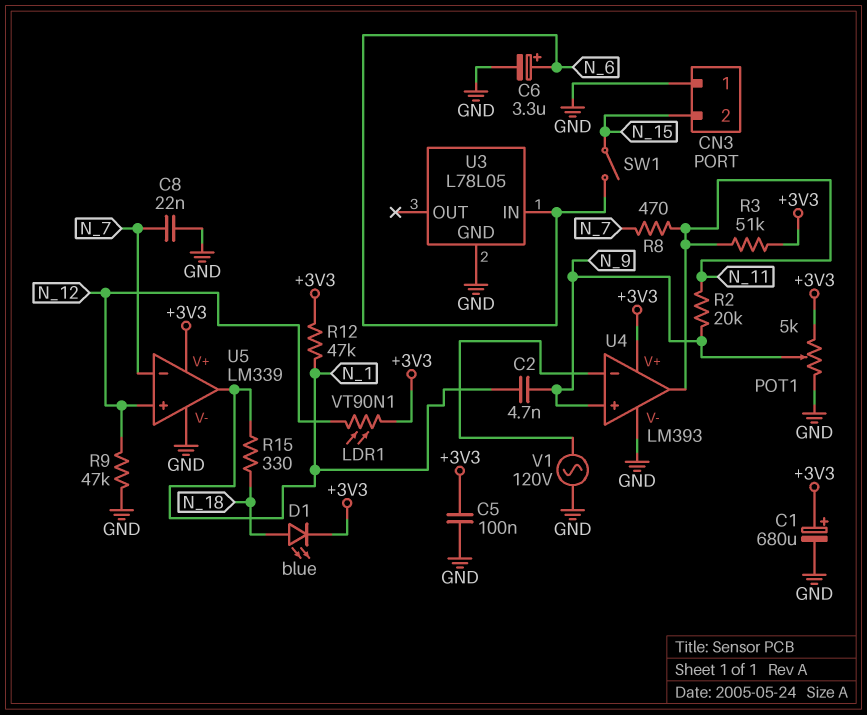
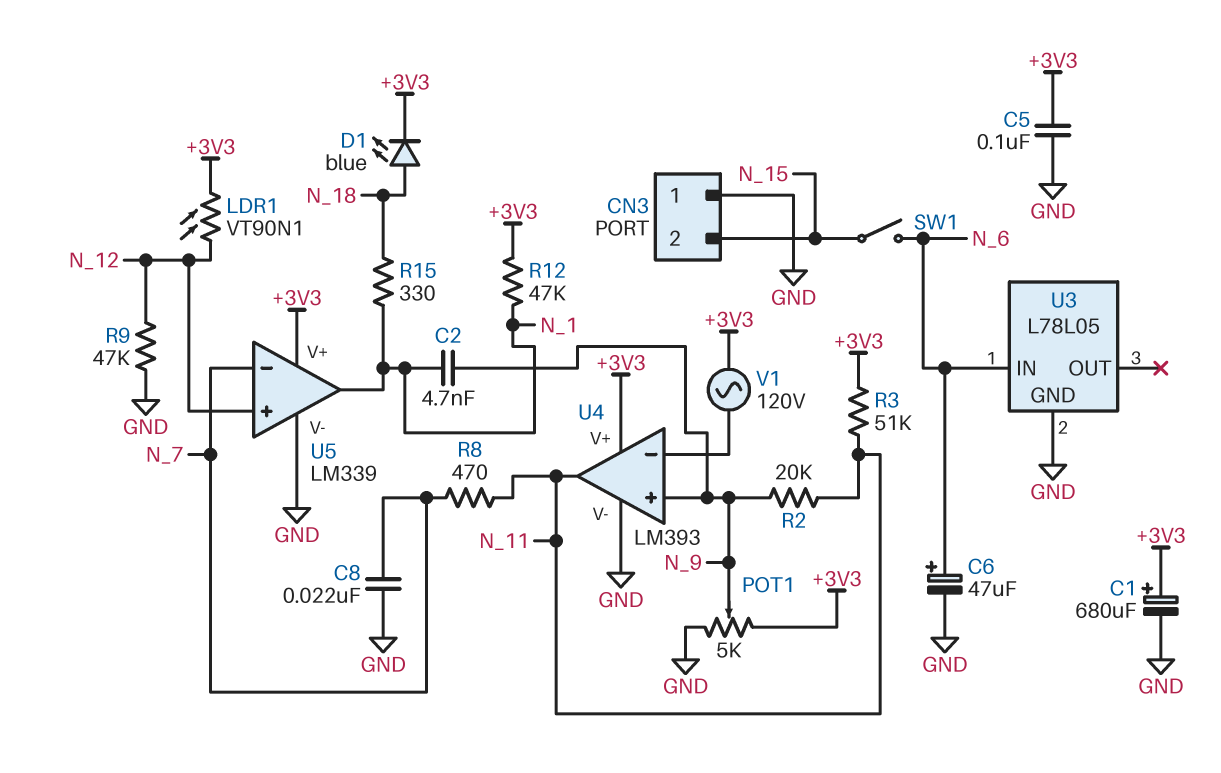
C6: 3.3uF (plus N_6, minus GND) -> 47uF (plus N_6, minus GND)
V1: AC 120V (GND, U4/in-) -> AC 120V (+3V3, U4/in-)

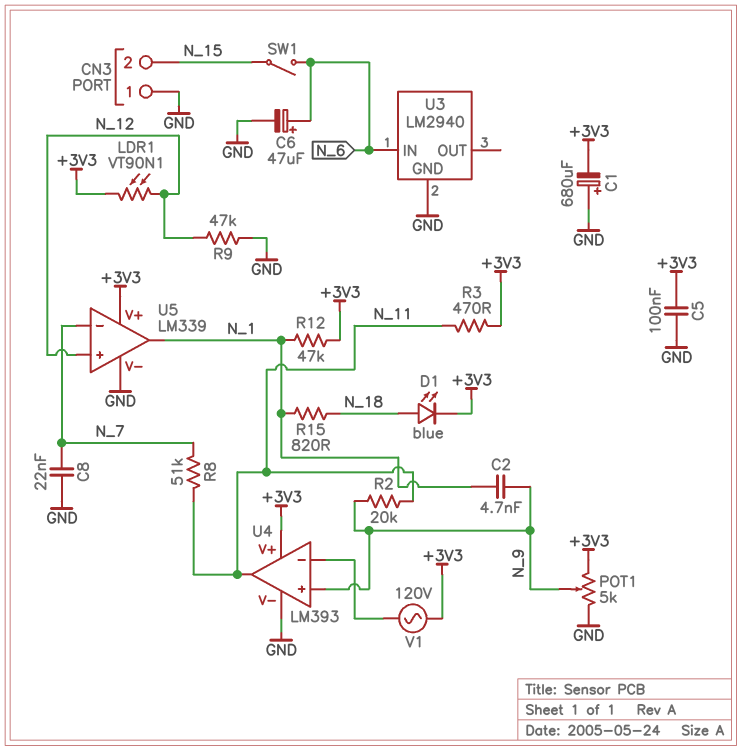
C1: 680uF (plus +3V3, minus GND) -> 680uF (plus GND, minus +3V3)
R3: 51k (+3V3, N_11) -> 470 (+3V3, N_11)
R8: 470 (N_7, N_11) -> 51k (N_7, N_11)
R15: 330 (N_1, N_18) -> 820 (N_1, N_18)
U3: L78L05 -> LM2940

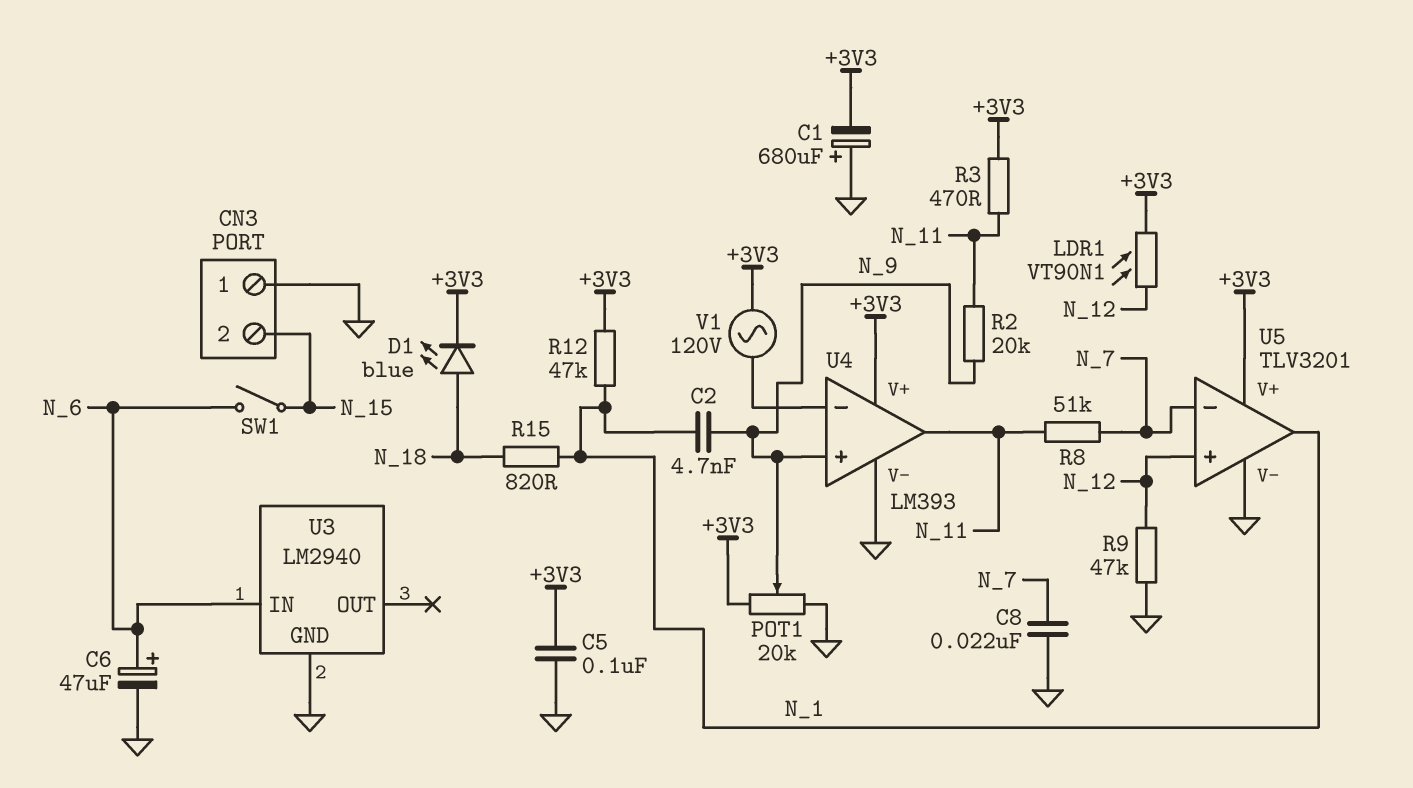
POT1: 5k (+3V3, GND, wiper N_9) -> 20k (+3V3, GND, wiper N_9)
U5: LM339 -> TLV3201

